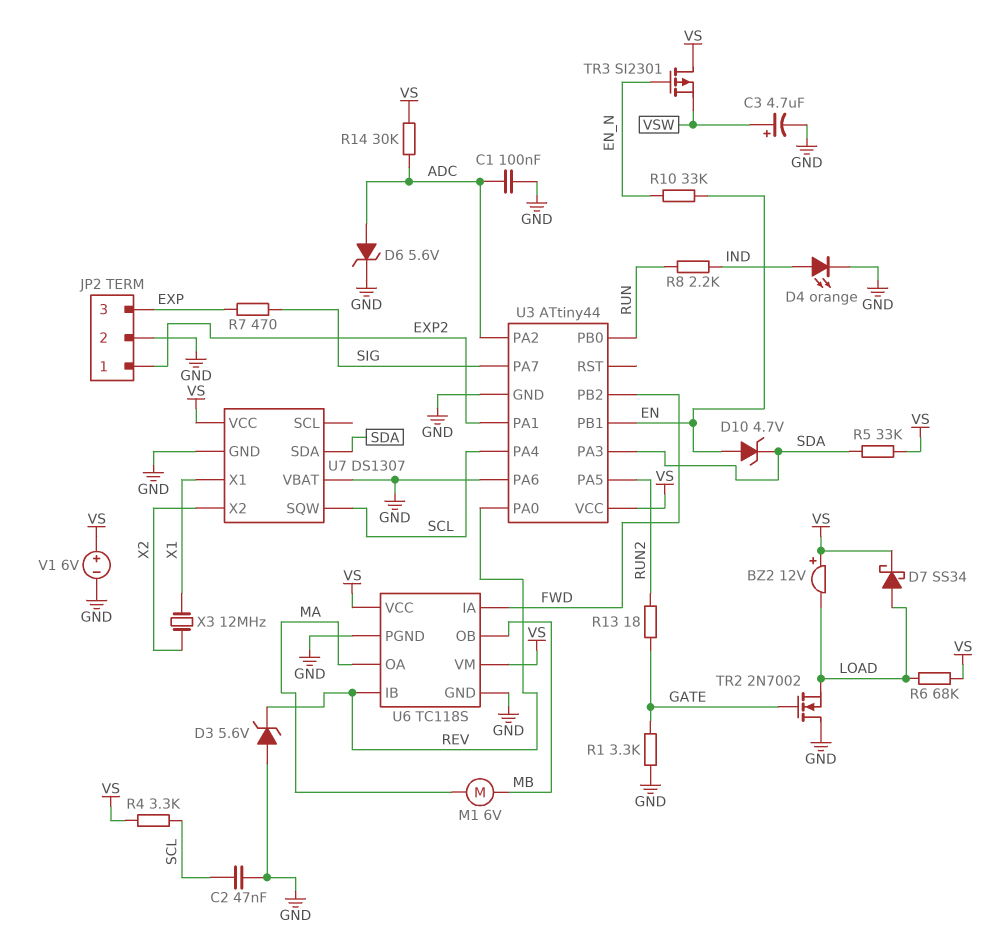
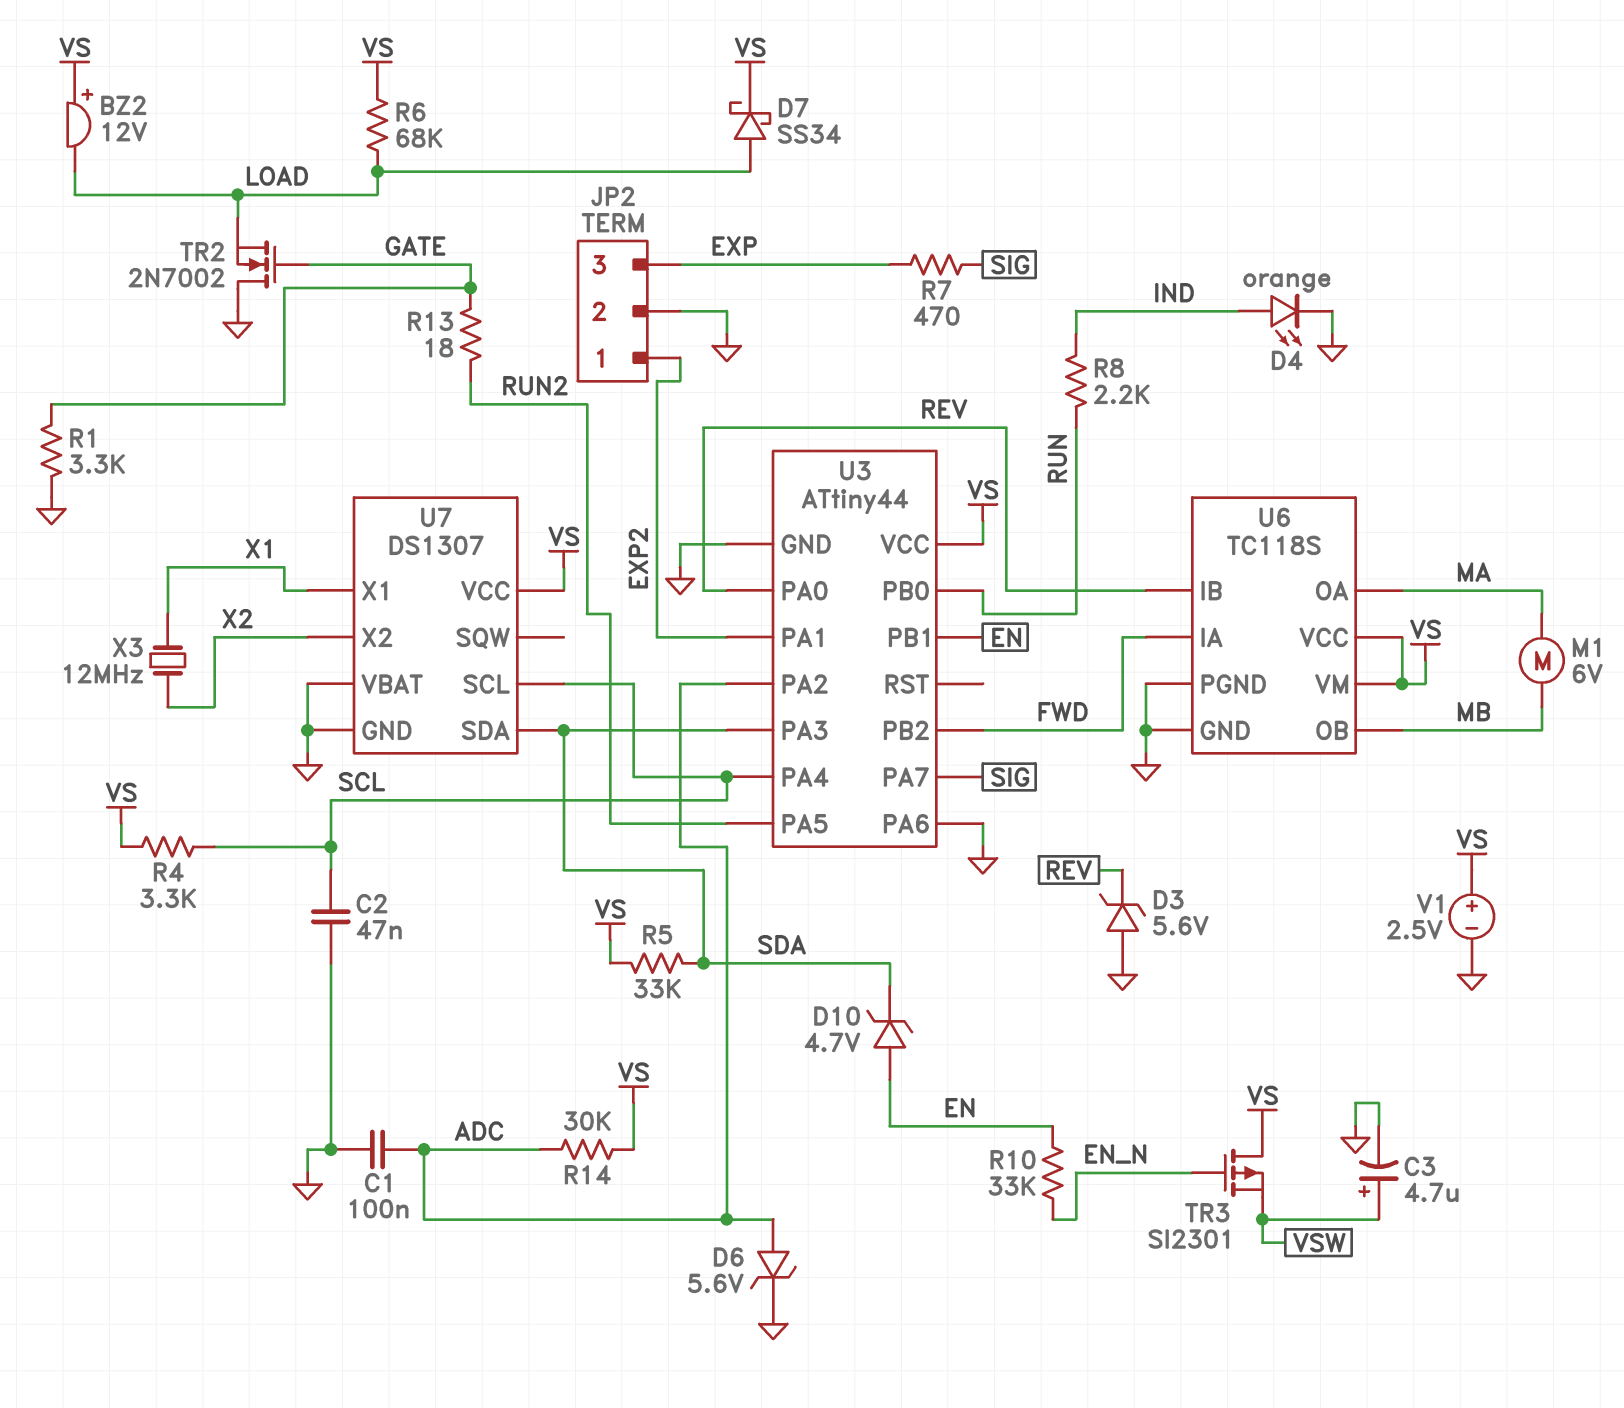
U7 pin SCL: none -> SCL
U7 pin SQW: SCL -> none
V1: 6V (plus VS, minus GND) -> 2.5V (plus VS, minus GND)

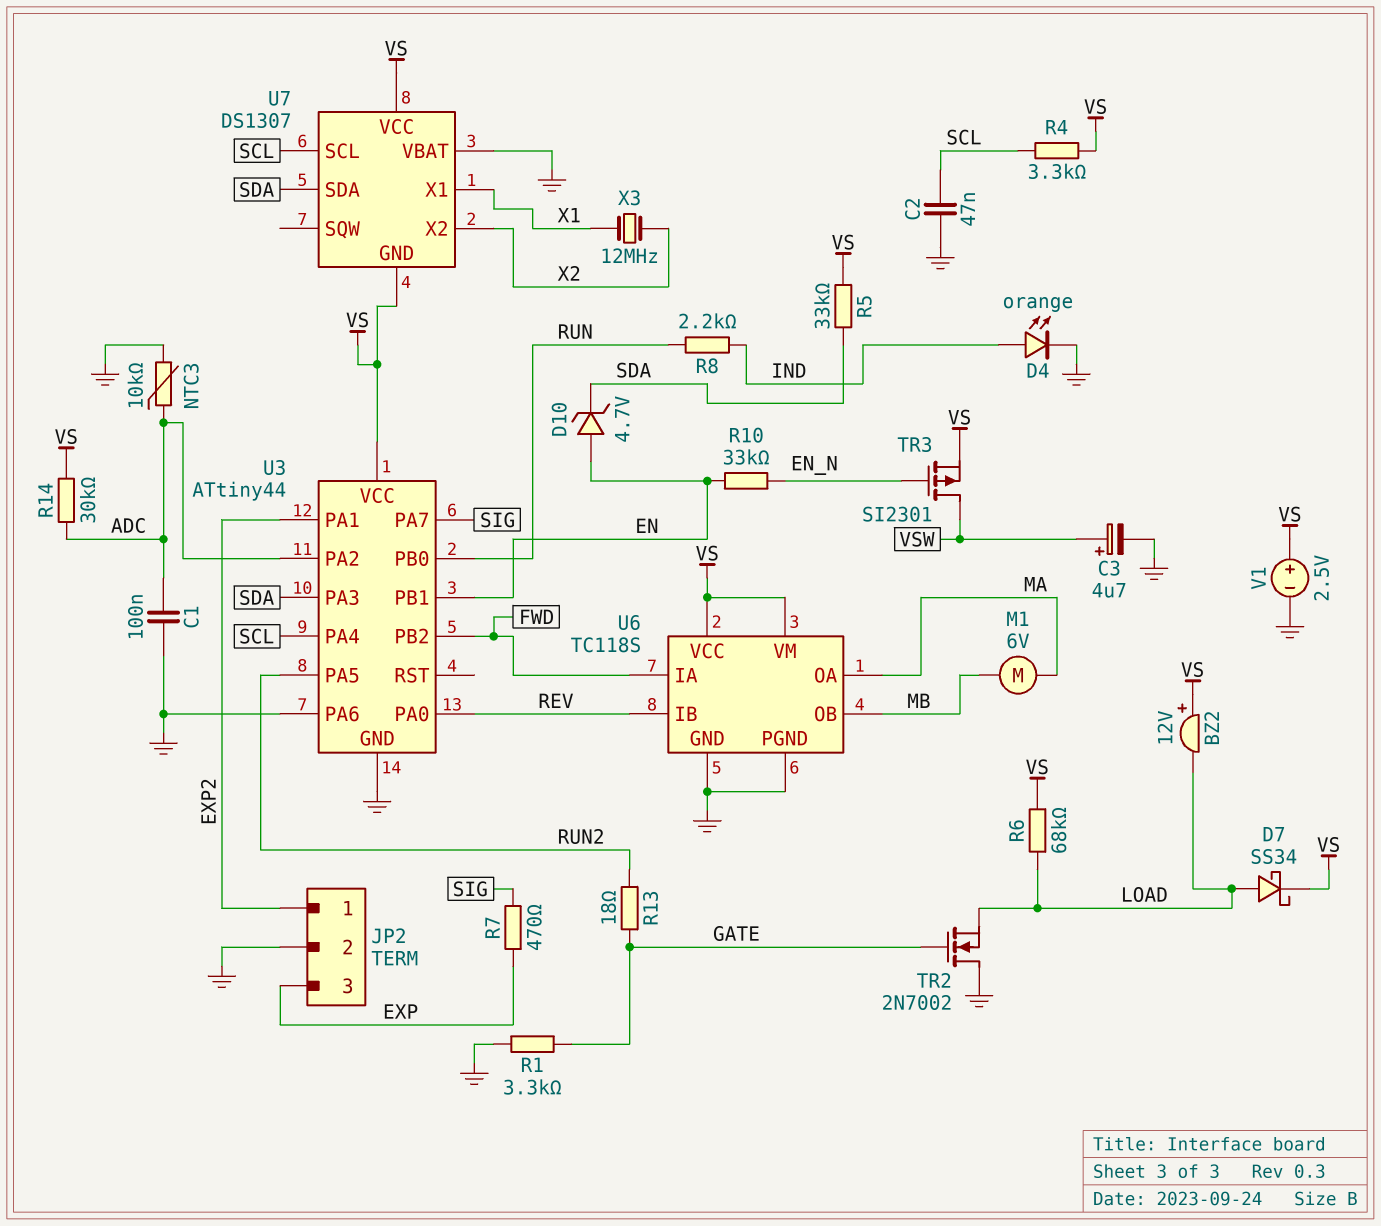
D3: zener 5.6V (A GND, K REV) -> none
D6: zener 5.6V (A ADC, K GND) -> none
NTC3: none -> 10k (ADC, GND)
TR3: PMOS SI2301 (G EN_N, D VS, S VSW) -> PMOS SI2301 (G EN_N, D VSW, S VS)
U7 pin GND: GND -> VS

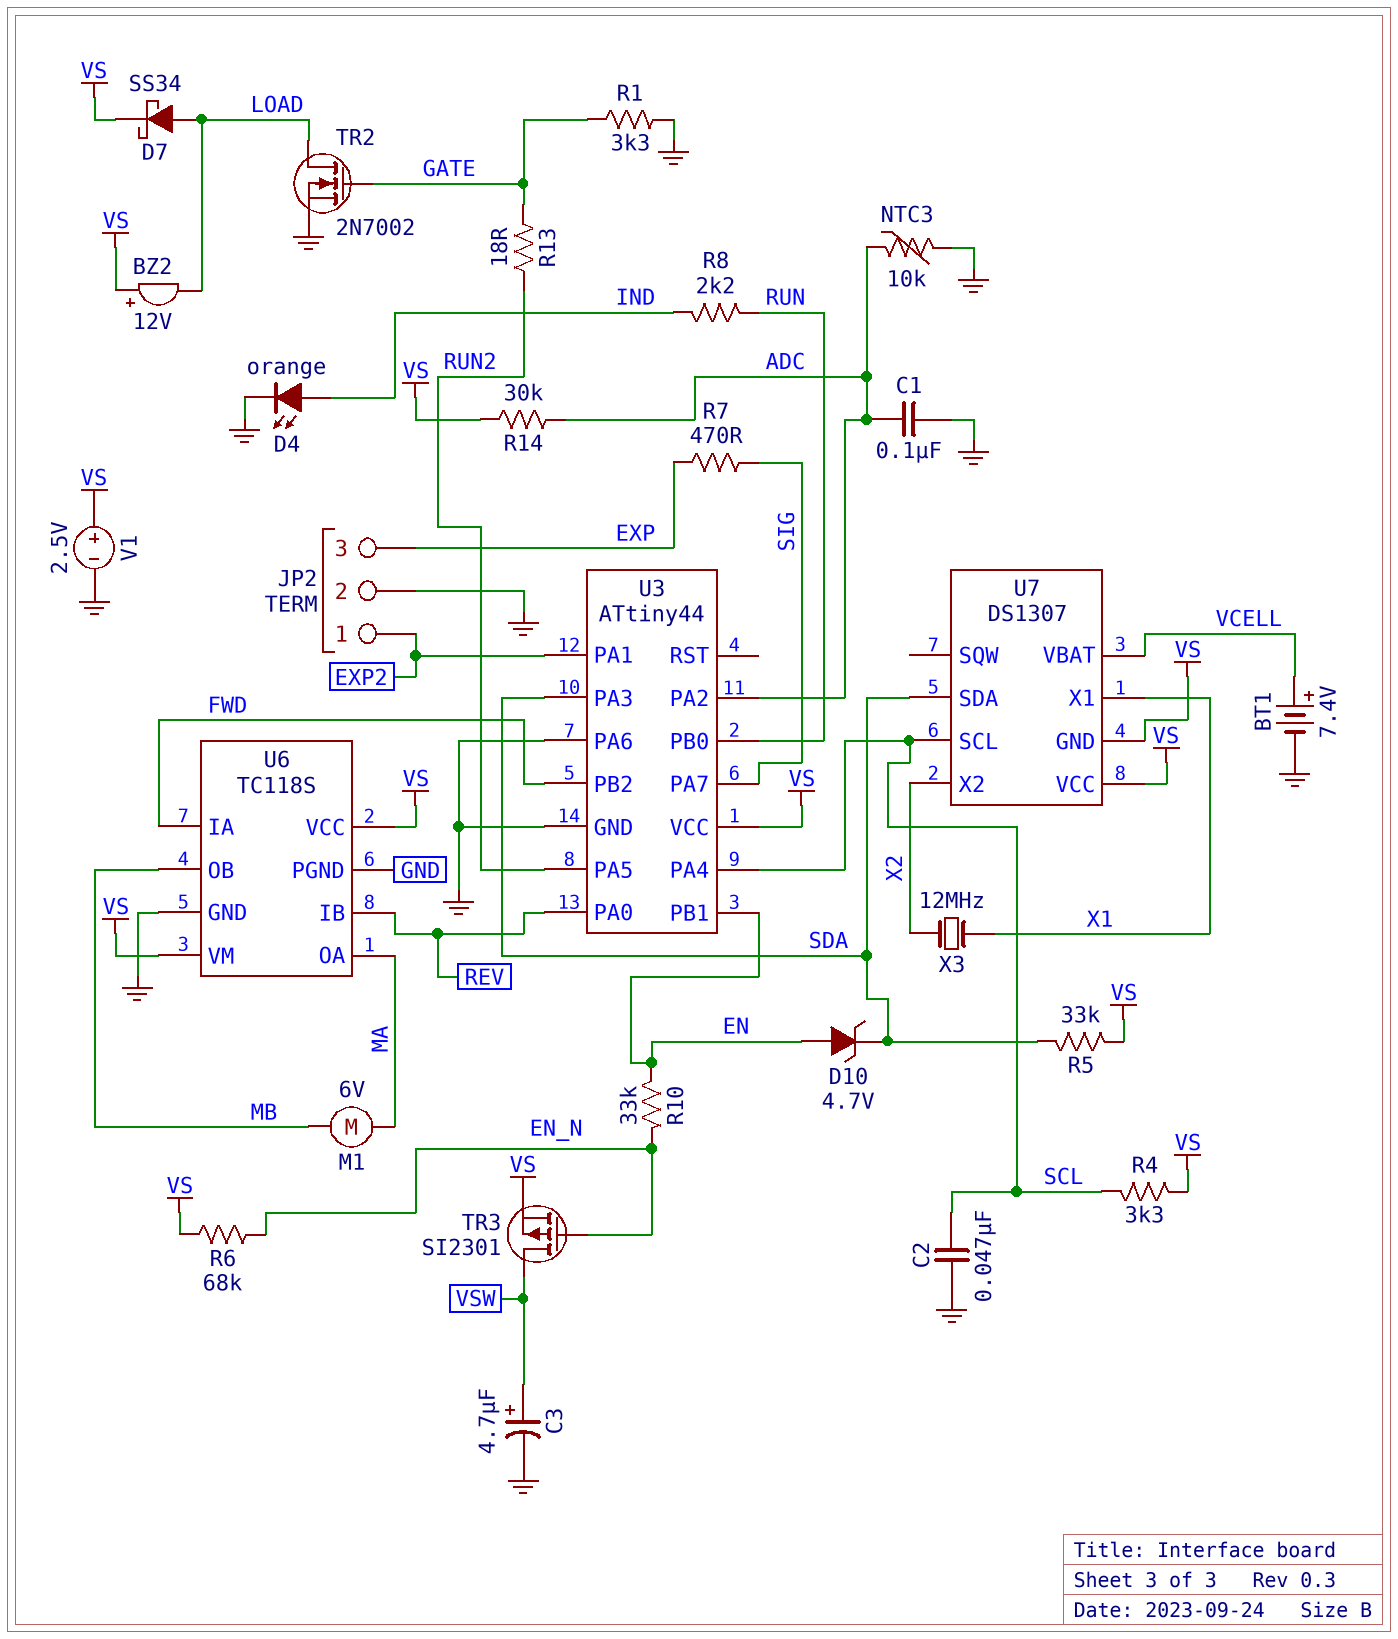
BT1: none -> 7.4V (plus VCELL, minus GND)
R6: 68k (LOAD, VS) -> 68k (EN_N, VS)
TR2: NMOS 2N7002 (G GATE, D GND, S LOAD) -> NMOS 2N7002 (G GATE, D LOAD, S GND)
U7 pin VBAT: GND -> VCELL

